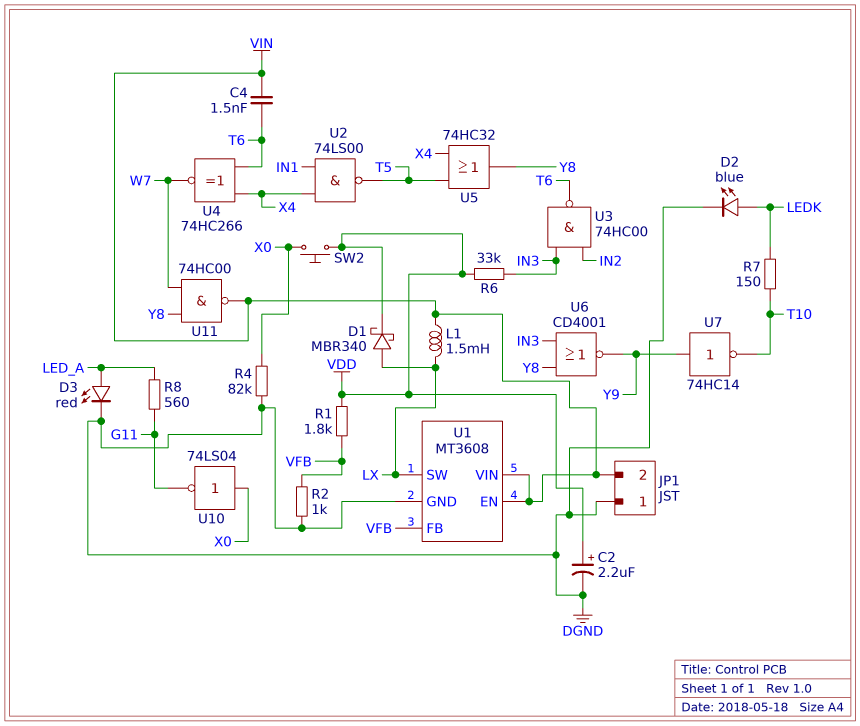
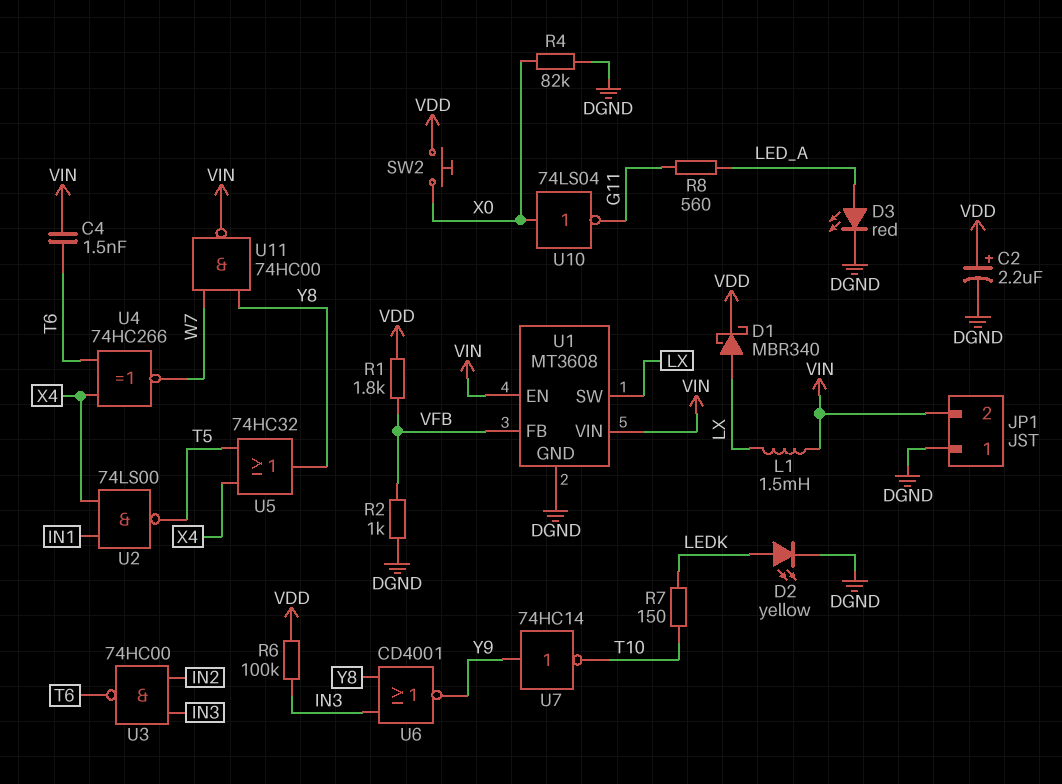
D2: LED blue (A LEDK, K DGND) -> LED yellow (A LEDK, K DGND)
R6: 33k (IN3, VDD) -> 100k (IN3, VDD)

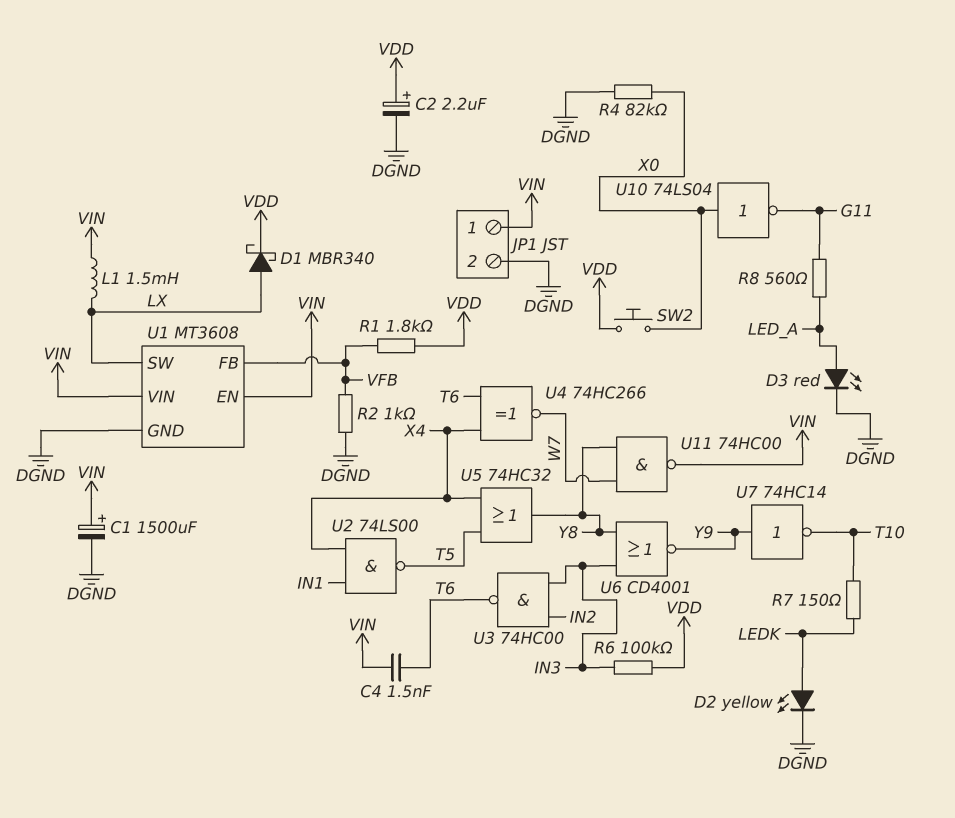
C1: none -> 1500uF (plus VIN, minus DGND)
JP1 pin 1: DGND -> VIN
JP1 pin 2: VIN -> DGND

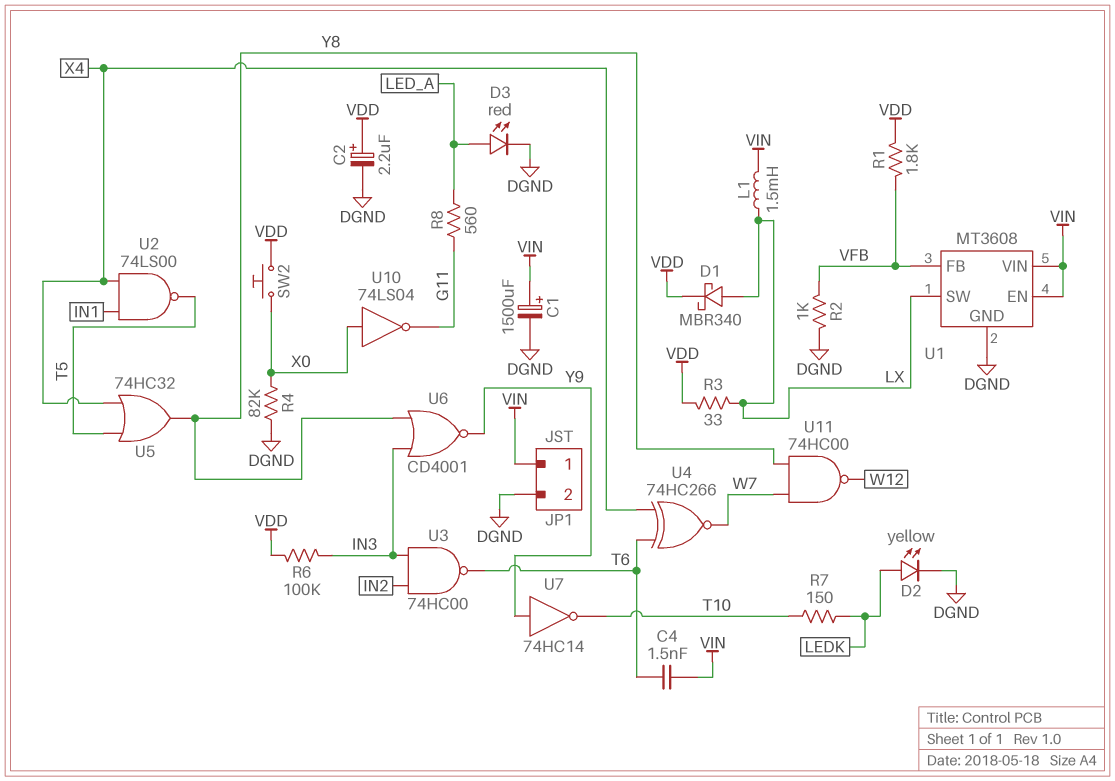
R3: none -> 33 (LX, VDD)
U11: NAND 74HC00 (in W7, in Y8, out VIN) -> NAND 74HC00 (in W7, in Y8, out W12)

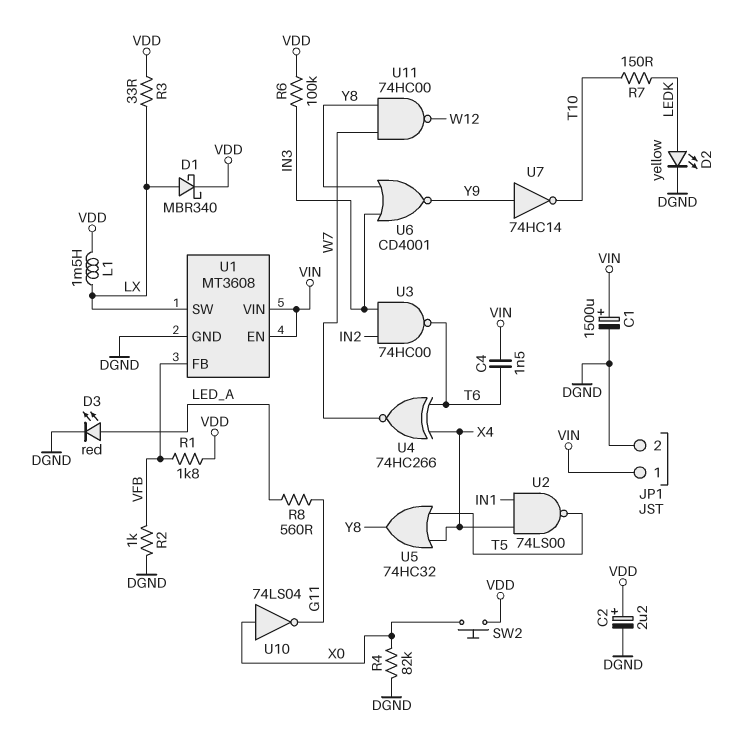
L1: 1.5mH (LX, VIN) -> 1.5mH (LX, VDD)

